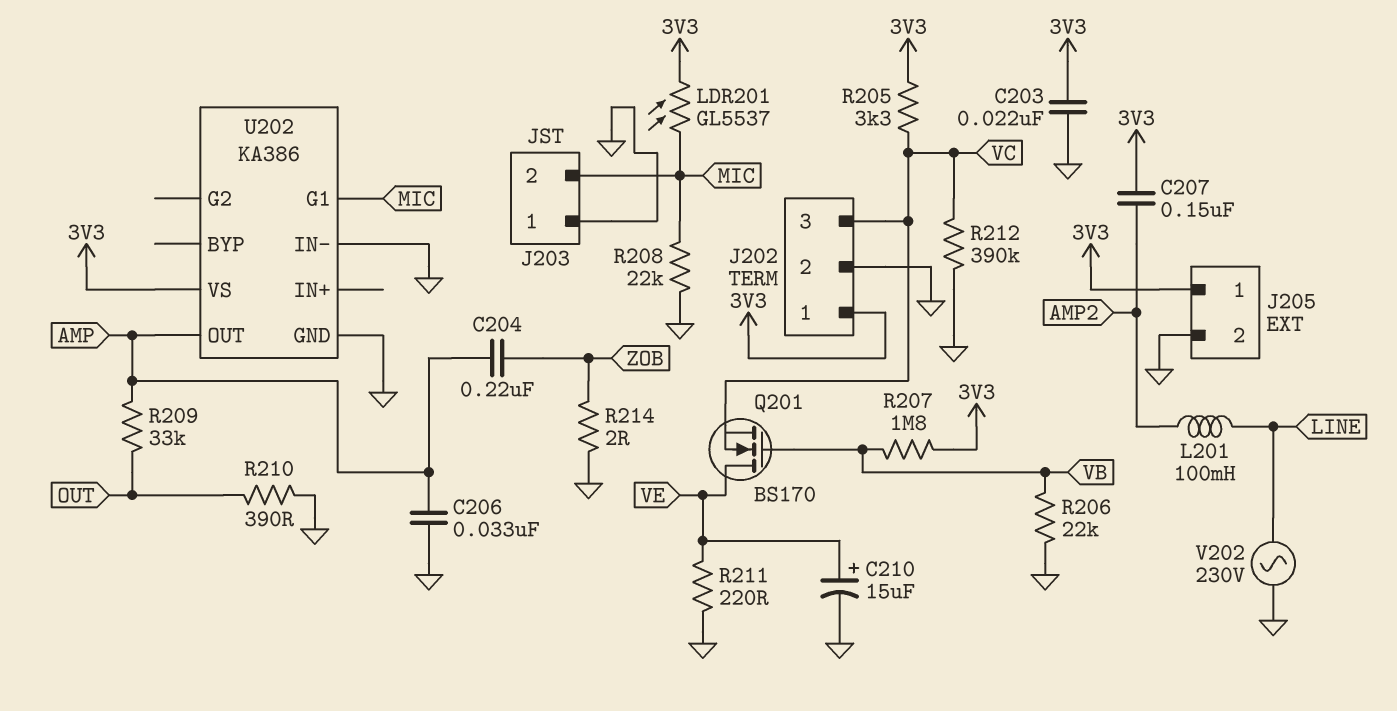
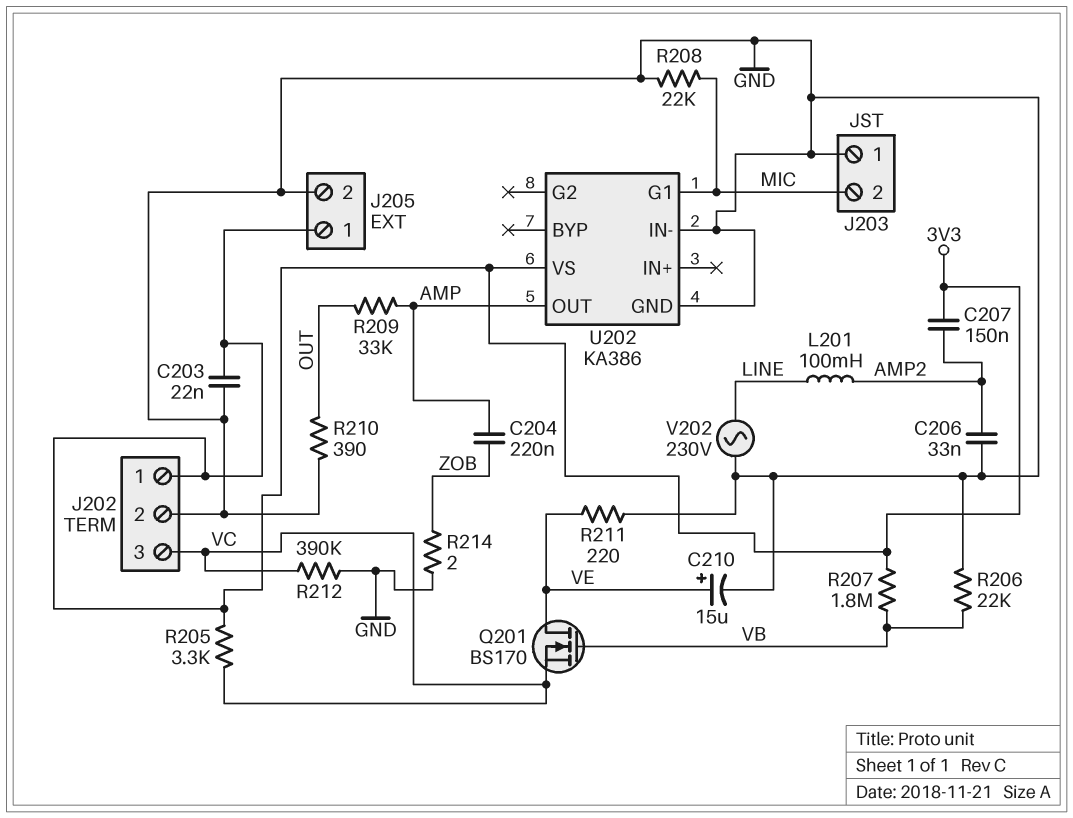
C206: 33nF (AMP, GND) -> 33nF (AMP2, GND)
LDR201: GL5537 (3V3, MIC) -> none

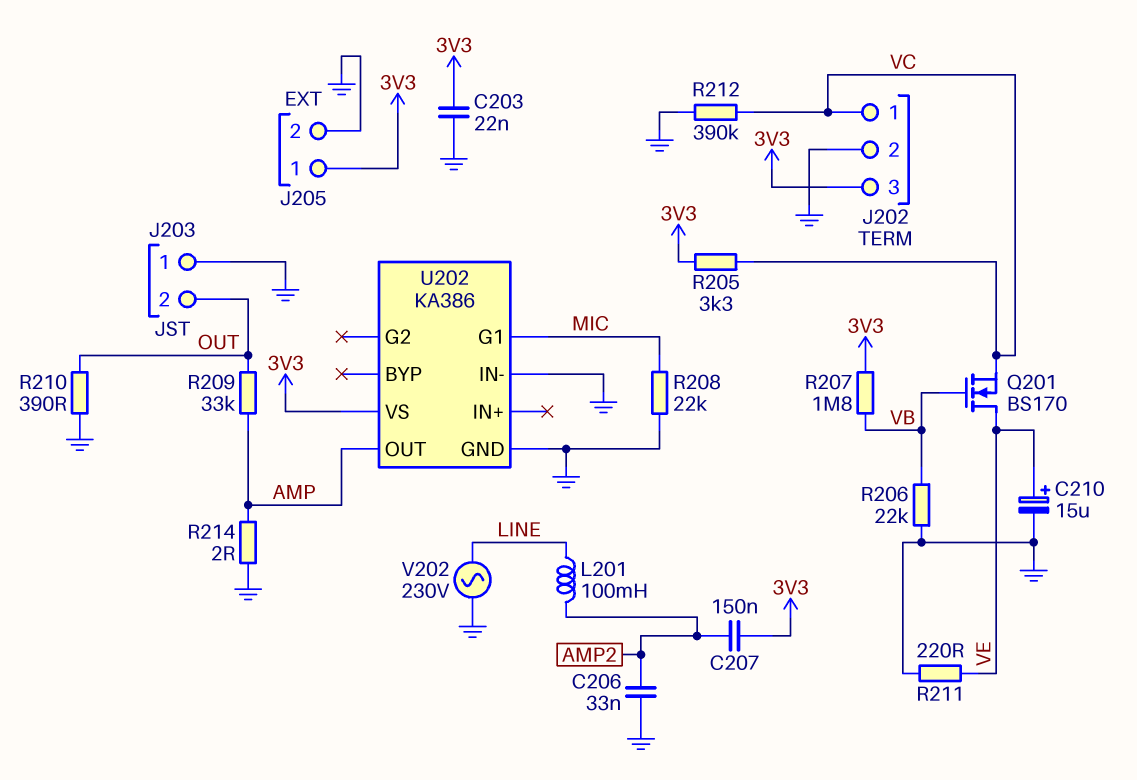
C204: 220nF (AMP, ZOB) -> none
J202 pin 1: 3V3 -> VC
J202 pin 3: VC -> 3V3
J203 pin 2: MIC -> OUT
R214: 2 (GND, ZOB) -> 2 (AMP, GND)

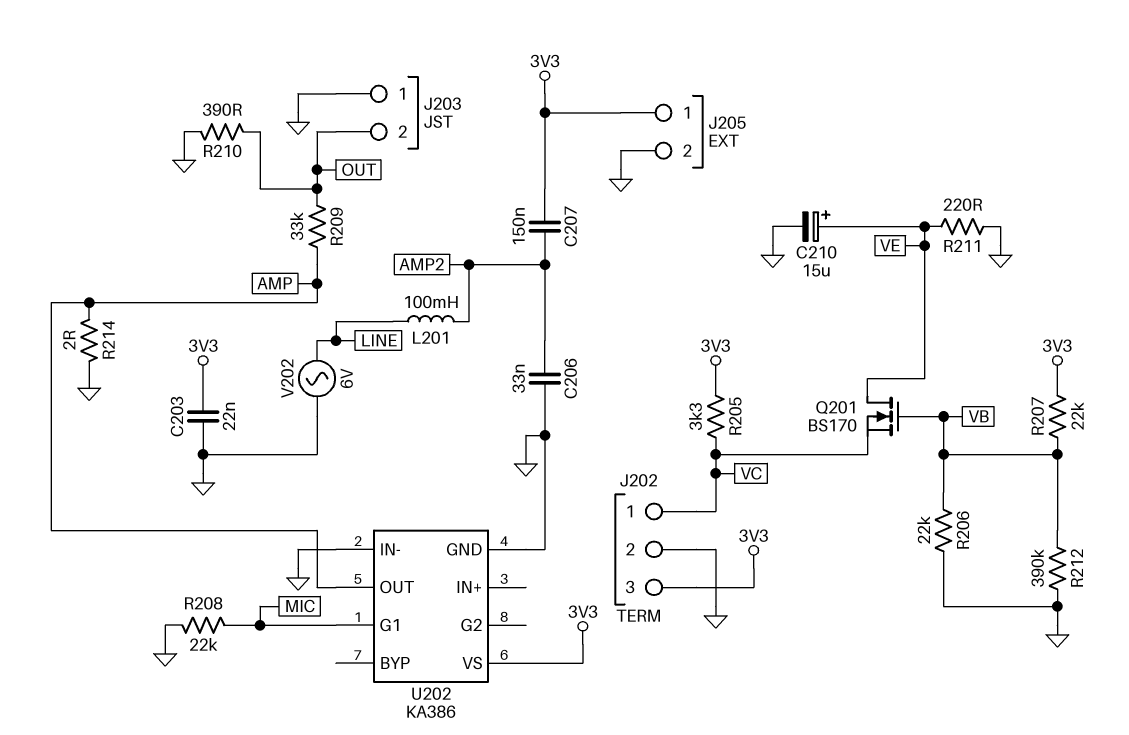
R207: 1.8M (3V3, VB) -> 22k (3V3, VB)
R212: 390k (GND, VC) -> 390k (GND, VB)
V202: AC 230V (GND, LINE) -> AC 6V (GND, LINE)

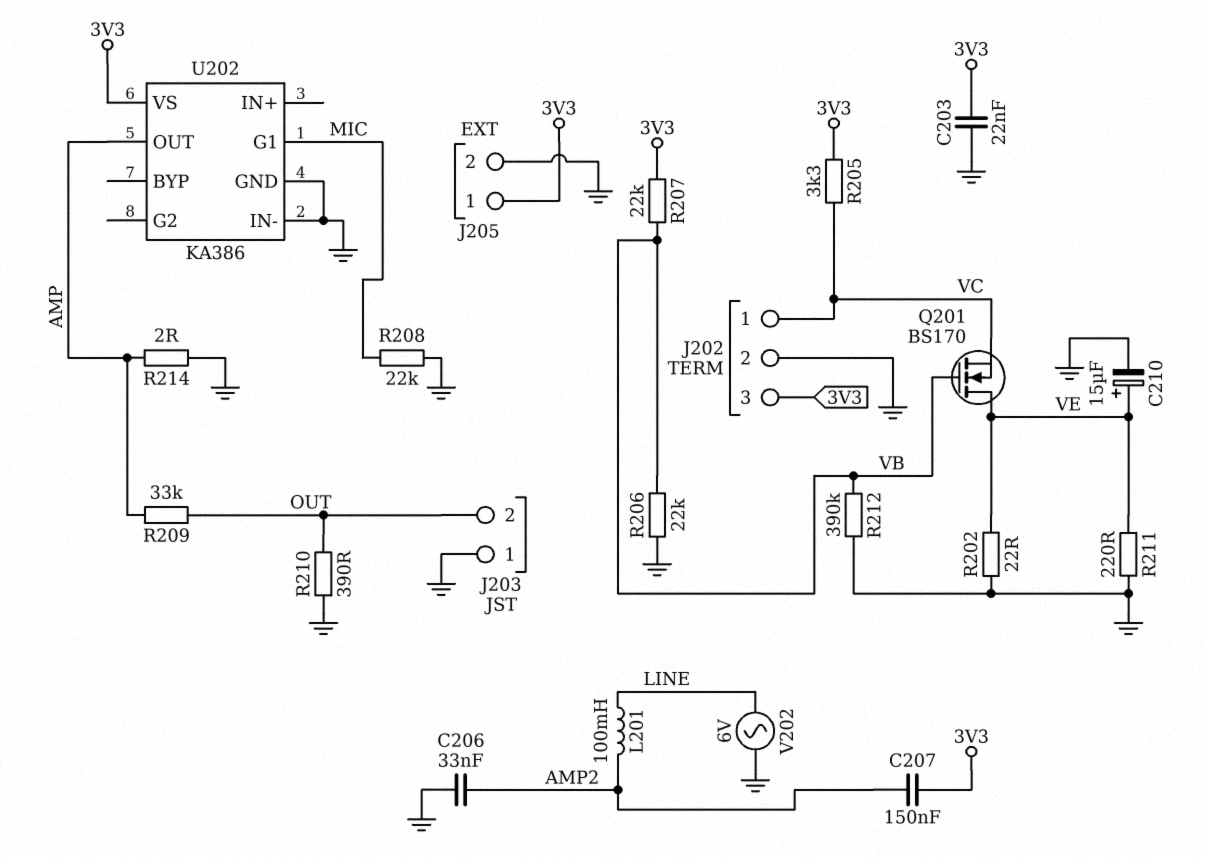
R202: none -> 22 (GND, VE)

